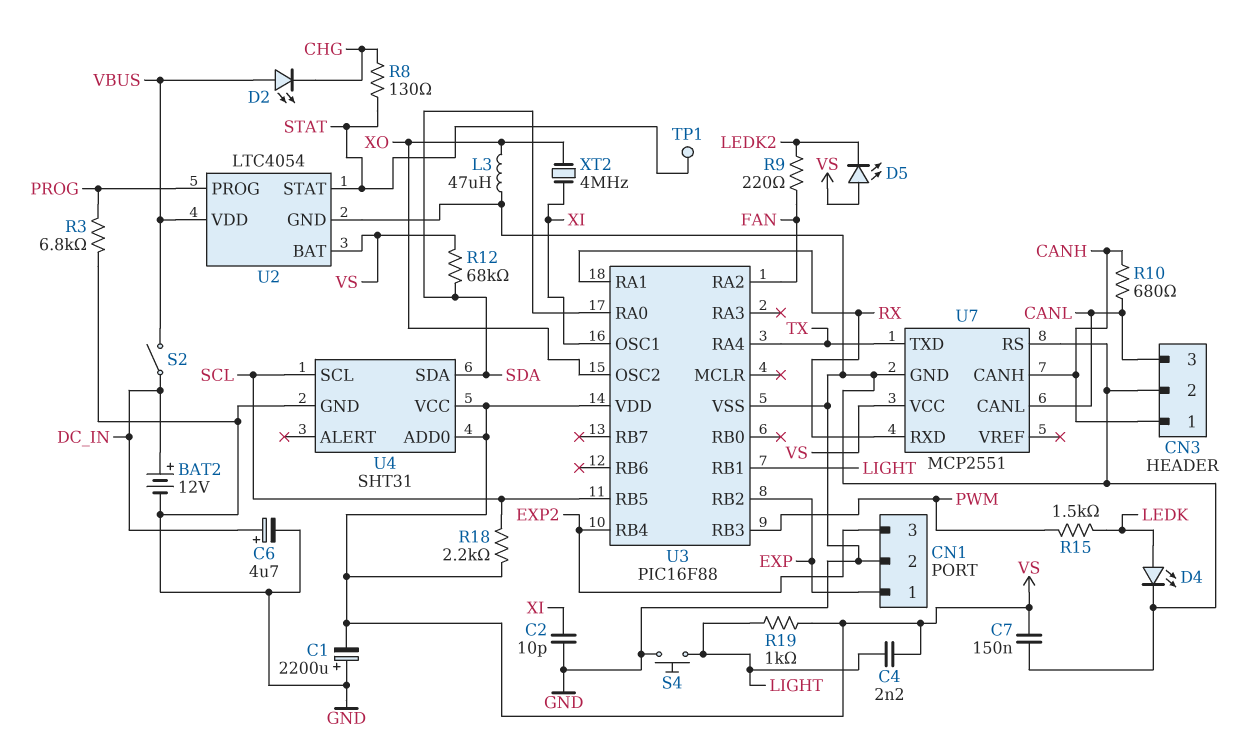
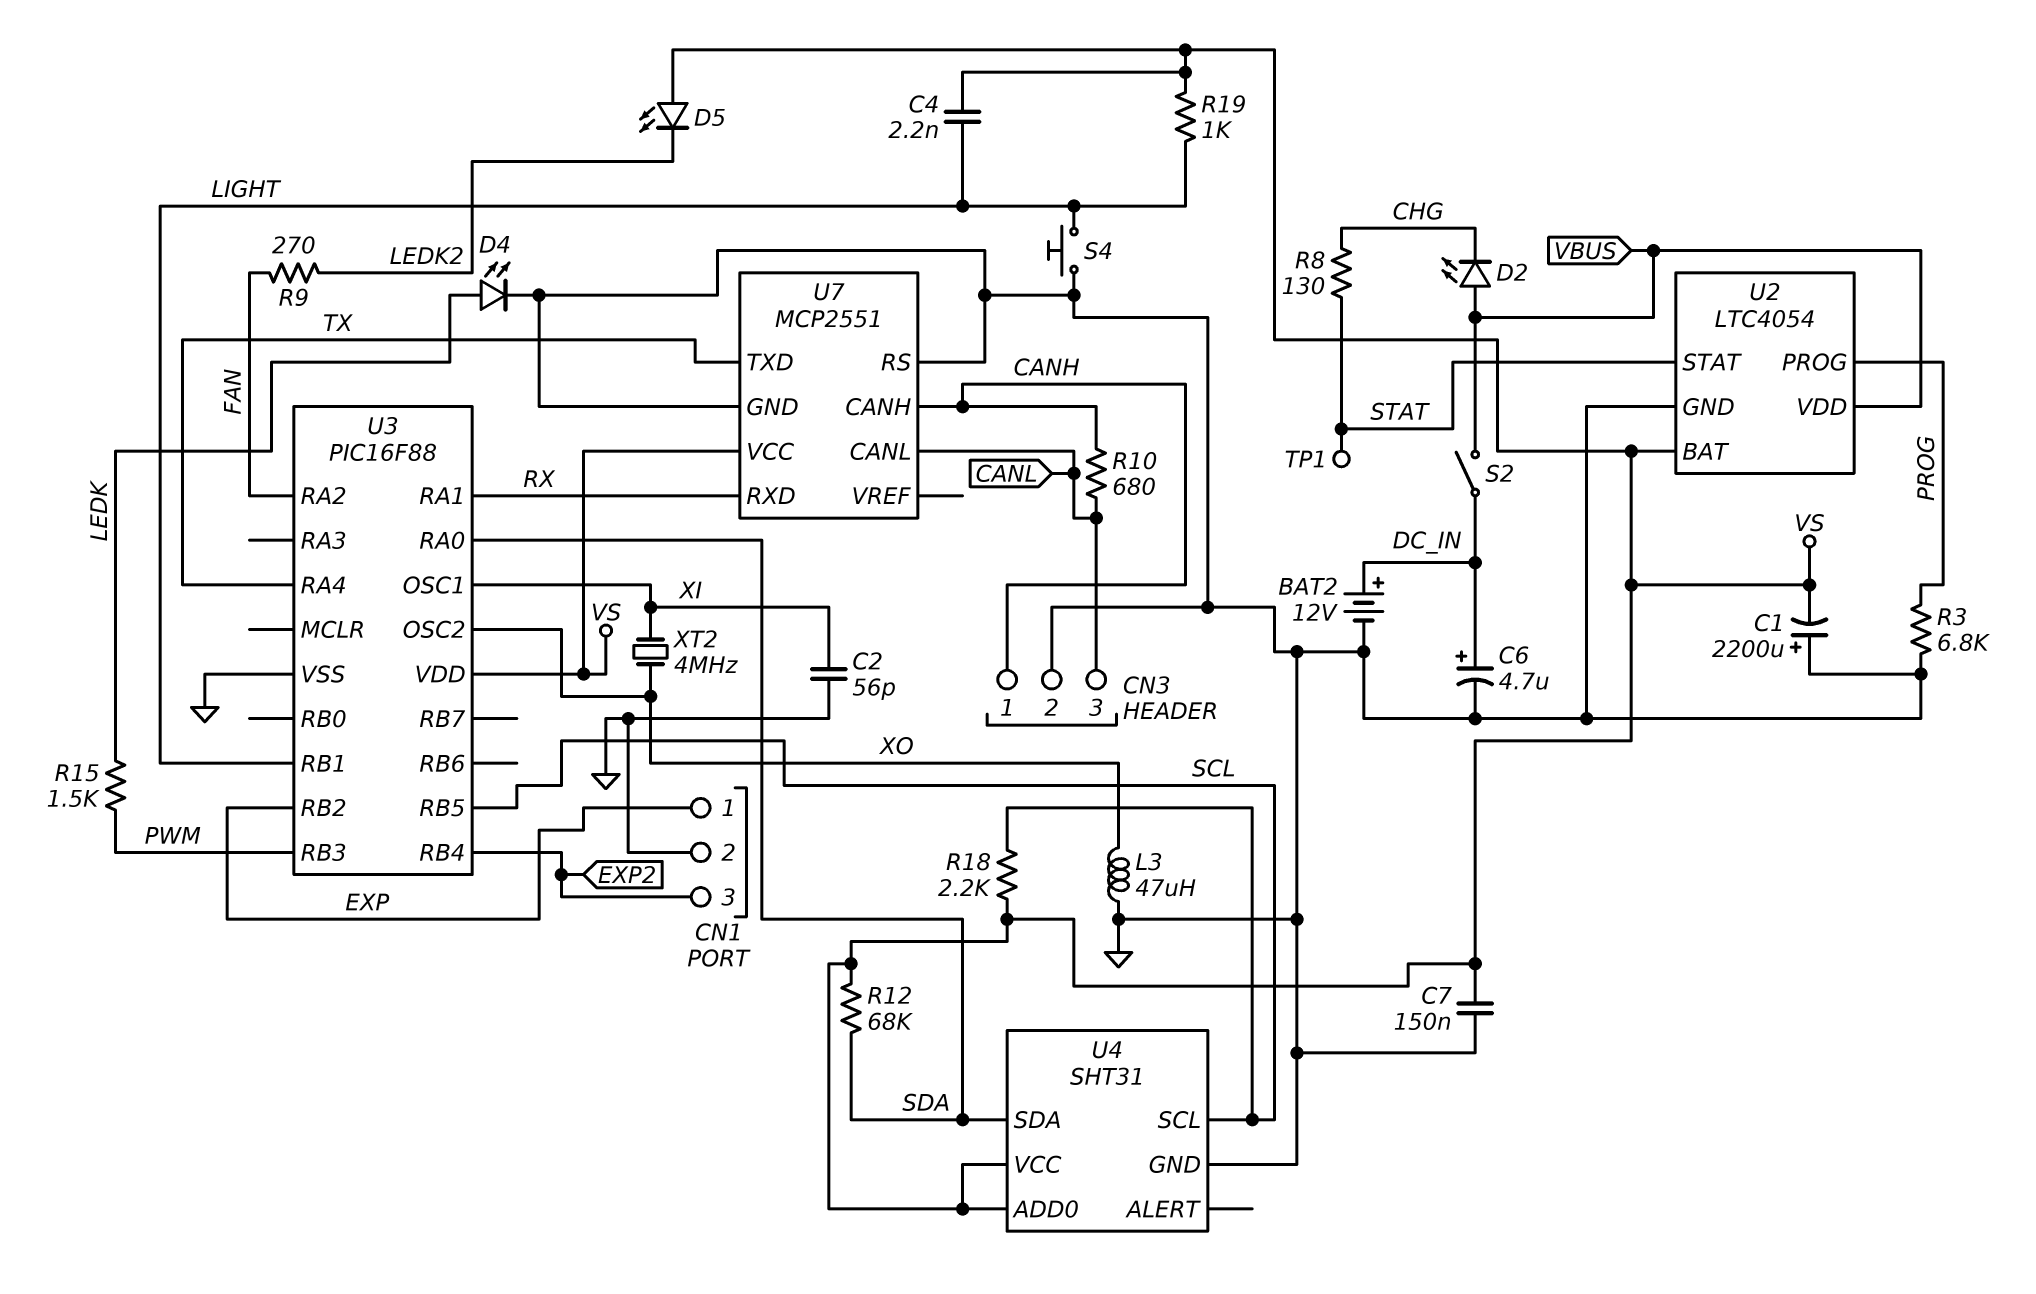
C2: 10pF (GND, XI) -> 56pF (GND, XI)
R9: 220 (FAN, LEDK2) -> 270 (FAN, LEDK2)

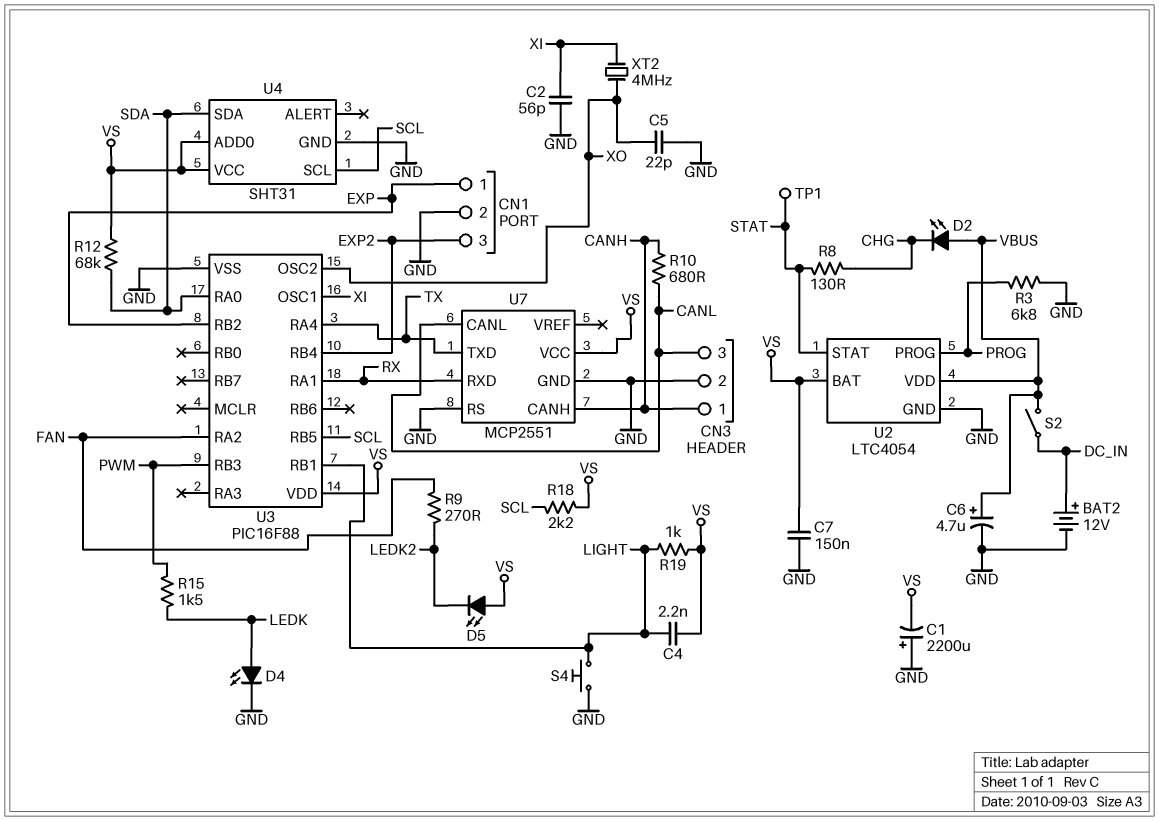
C5: none -> 22pF (GND, XO)
C6: 4.7uF (plus DC_IN, minus GND) -> 4.7uF (plus VBUS, minus GND)
L3: 47uH (GND, XO) -> none

